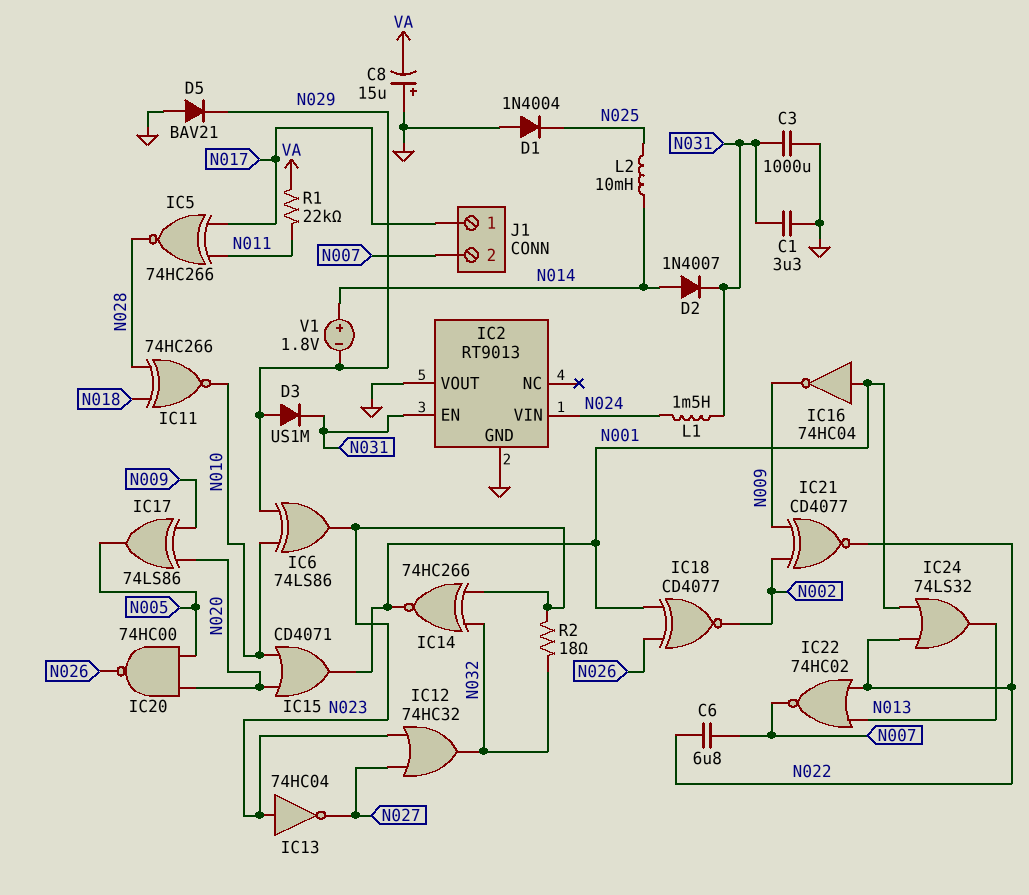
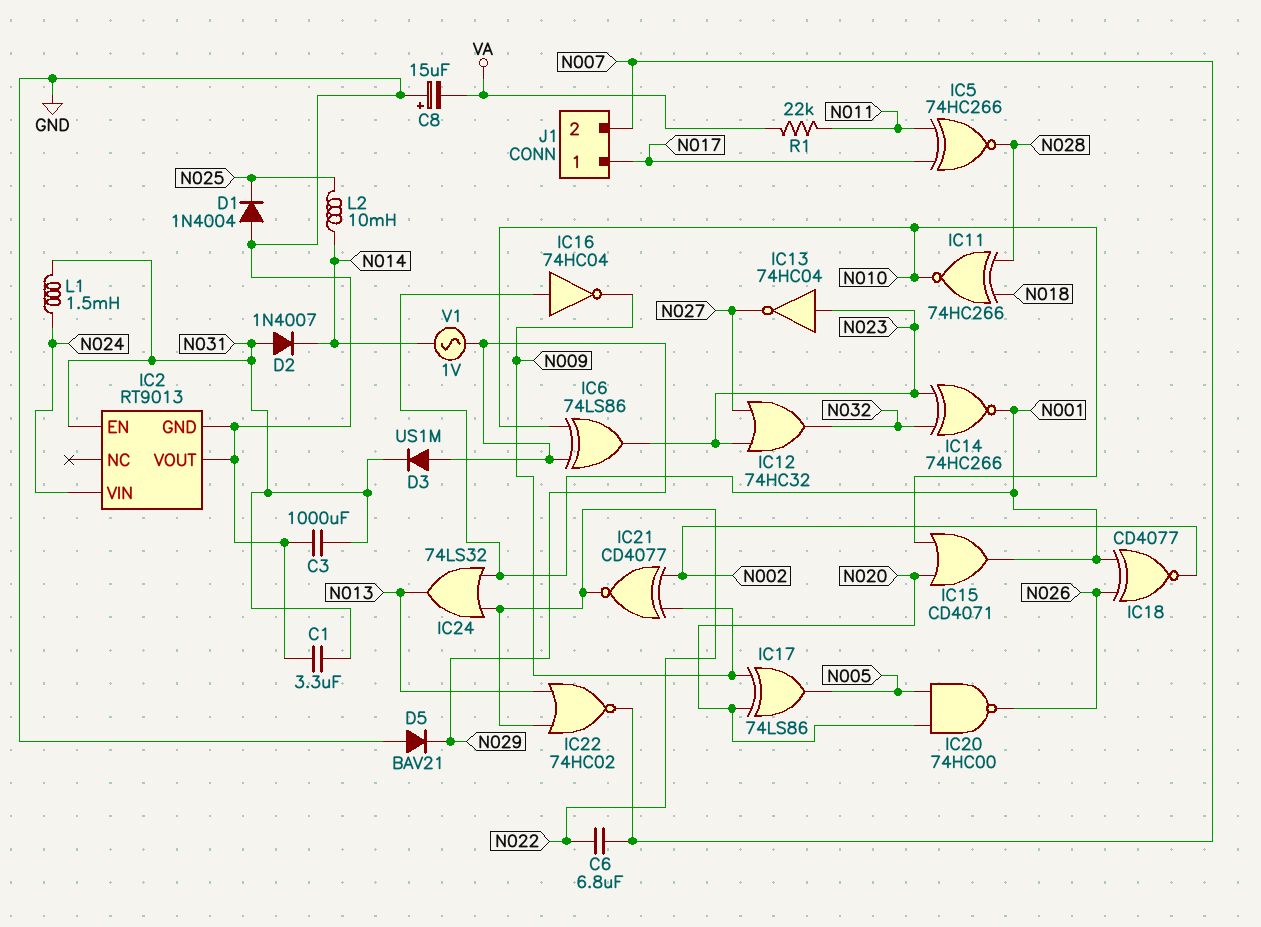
D2: diode 1N4007 (A N014, K N031) -> diode 1N4007 (A N031, K N014)
R2: 18 (N023, N032) -> none
V1: 1.8V (plus N014, minus N029) -> AC 1V (N014, N029)

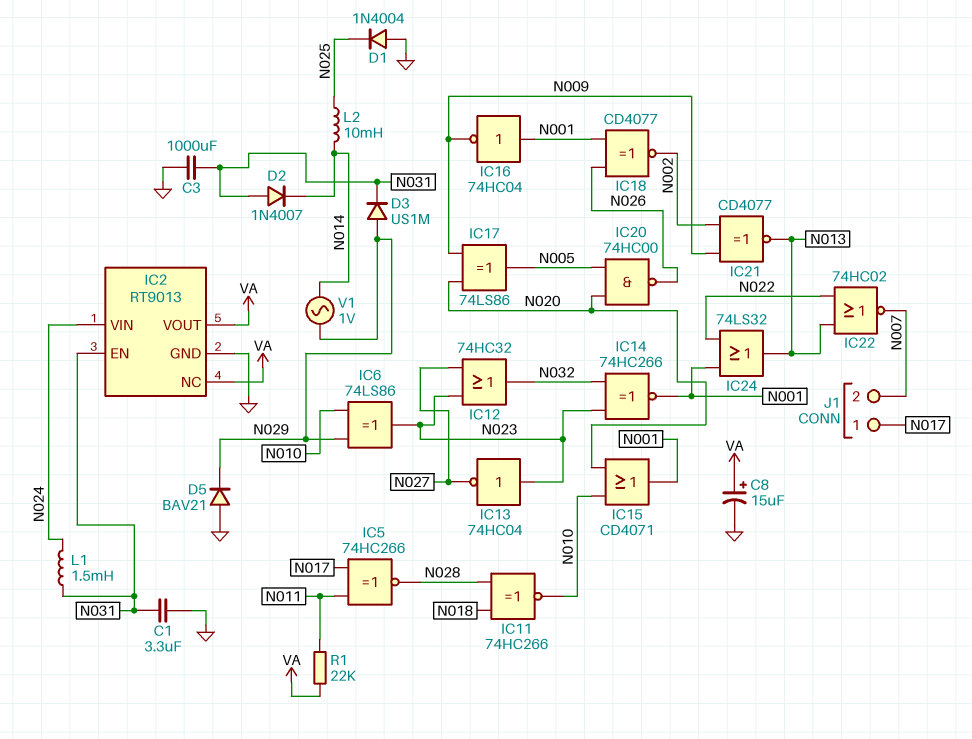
C6: 6.8uF (N007, N022) -> none
C8: 15uF (plus GND, minus VA) -> 15uF (plus VA, minus GND)
IC2 pin NC: none -> VA
IC2 pin VOUT: GND -> VA
IC21: XNOR CD4077 (in N002, in N009, out N022) -> XNOR CD4077 (in N002, in N009, out N013)

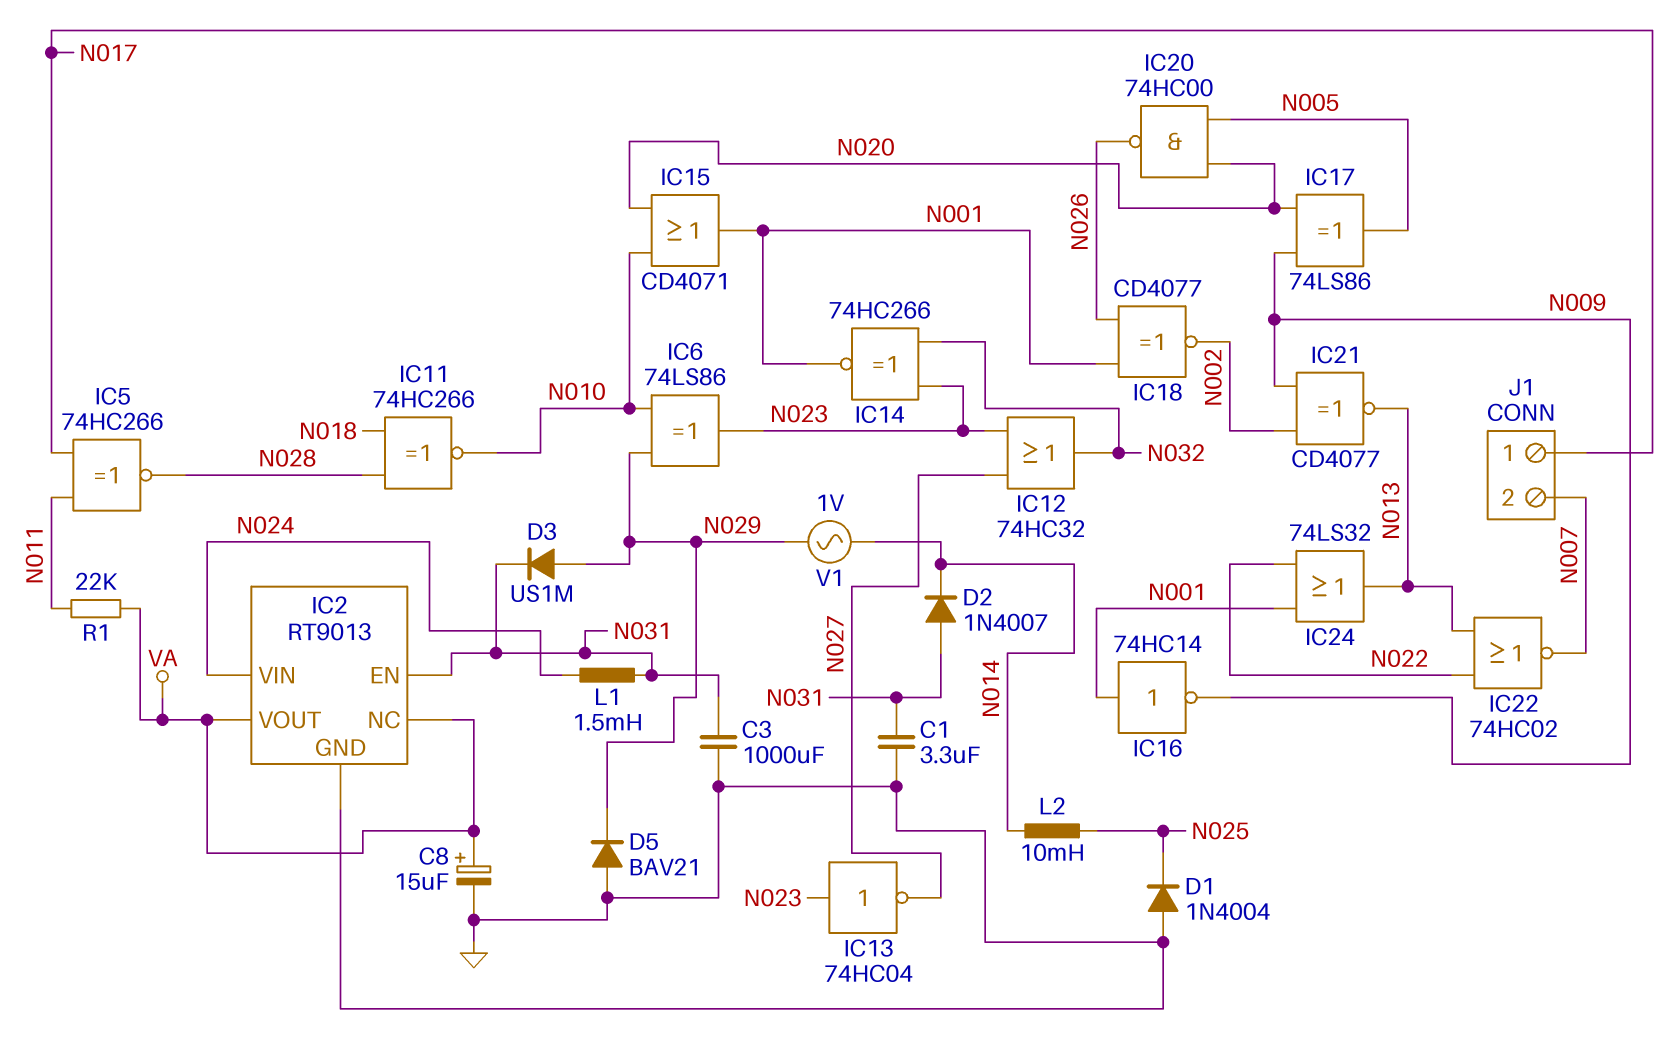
IC16: NOT 74HC04 (in N001, out N009) -> NOT 74HC14 (in N001, out N009)

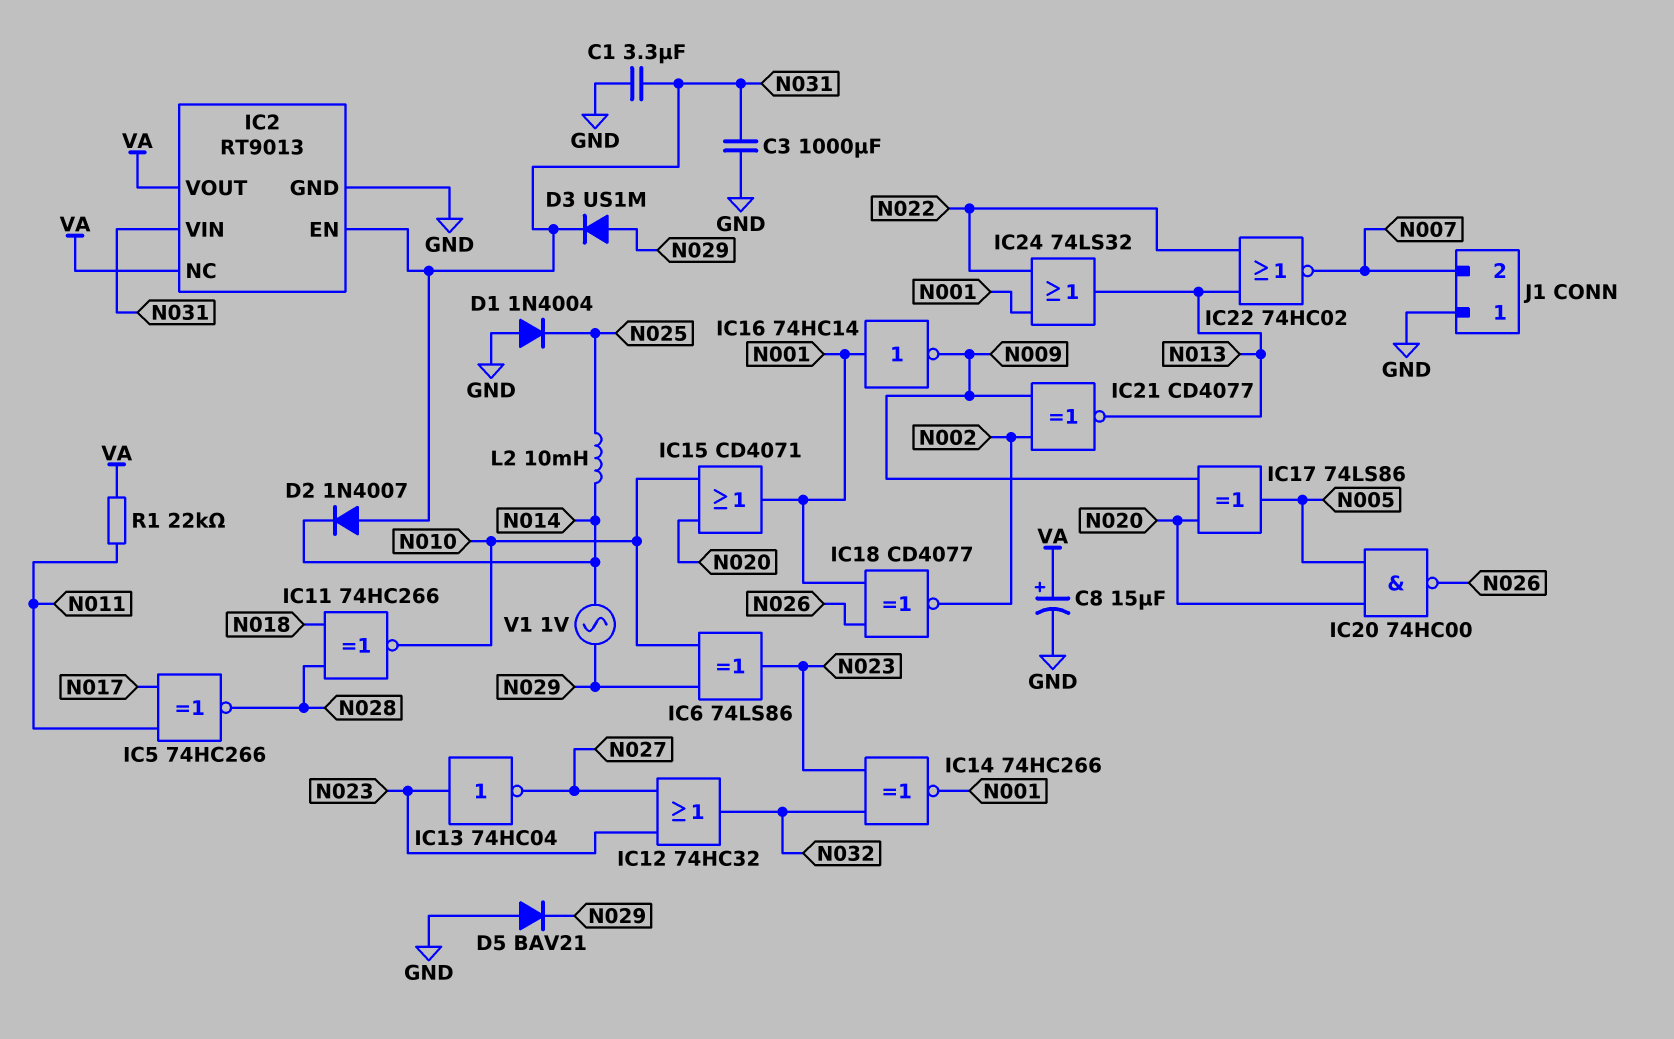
IC2 pin VIN: N024 -> N031
J1 pin 1: N017 -> GND
L1: 1.5mH (N024, N031) -> none

